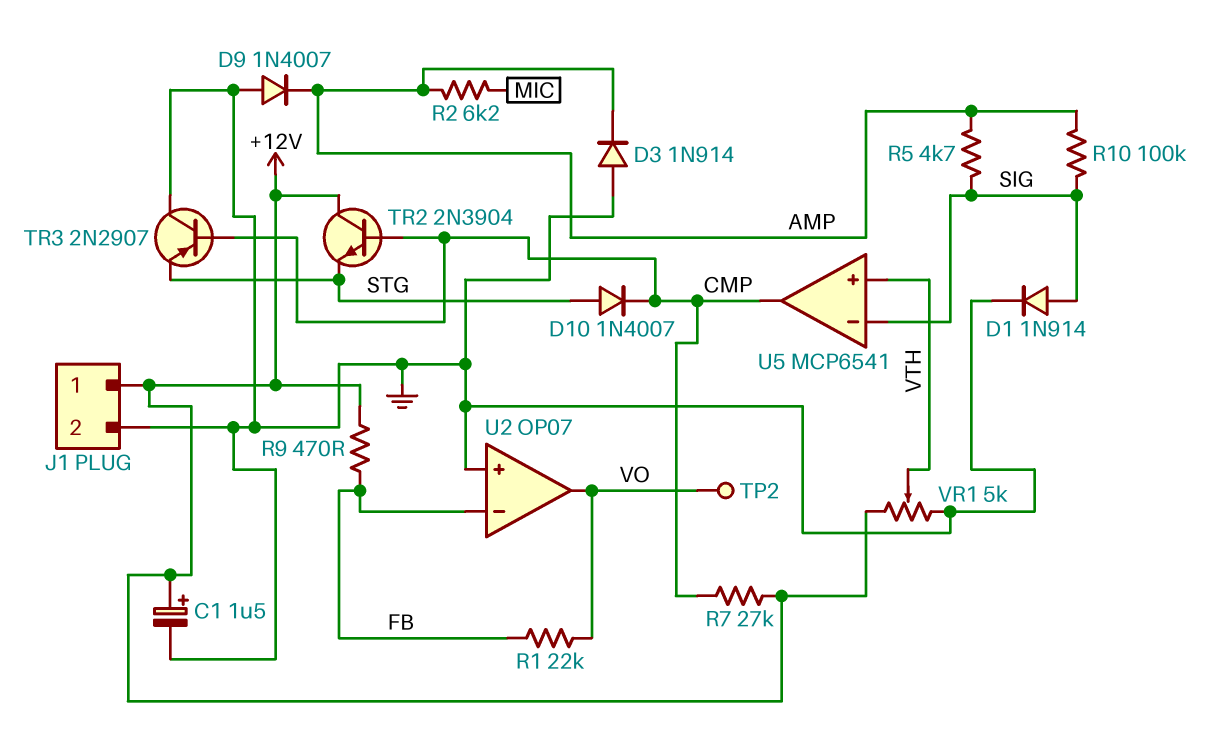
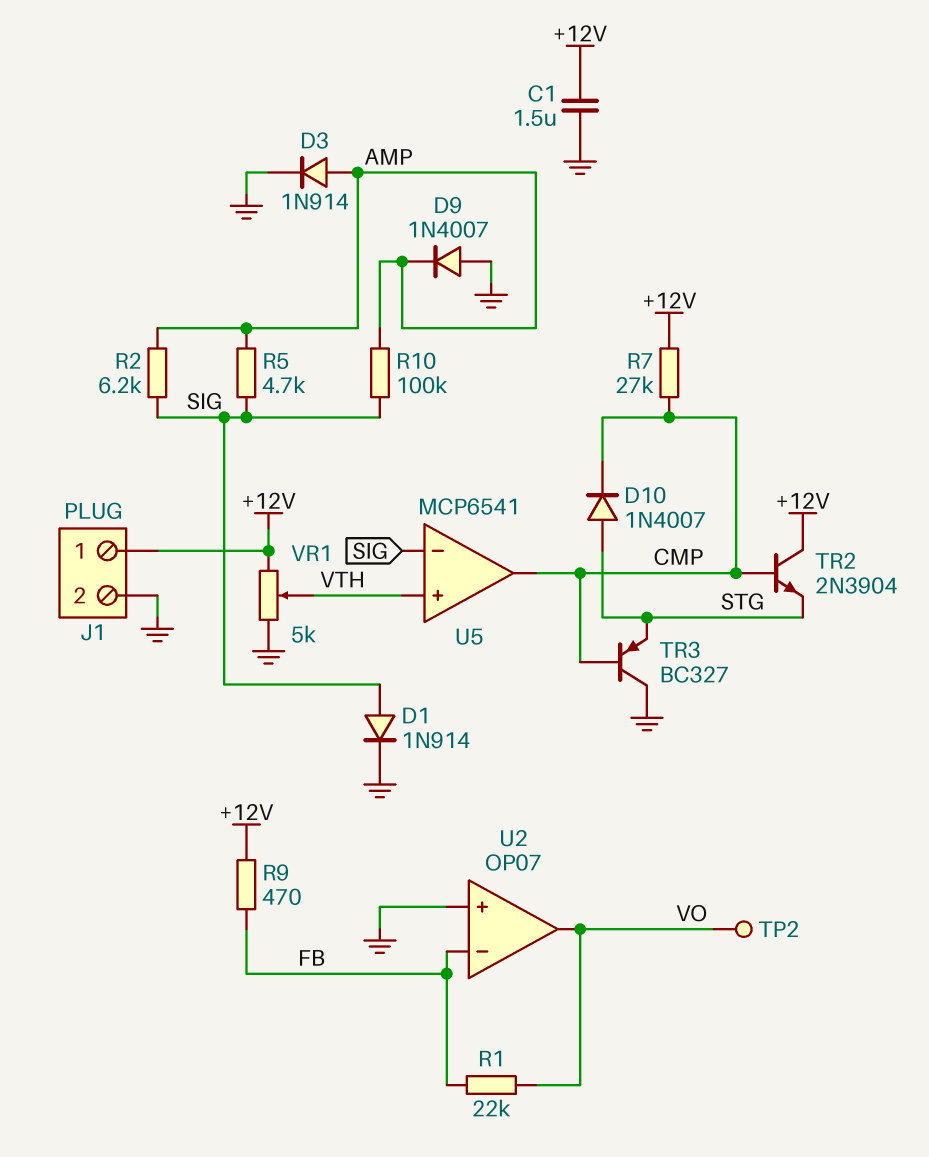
C1: 1.5uF (plus +12V, minus GND) -> 1.5uF (+12V, GND)
D3: diode 1N914 (A GND, K AMP) -> diode 1N914 (A AMP, K GND)
R2: 6.2k (AMP, MIC) -> 6.2k (AMP, SIG)
TR3: PNP 2N2907 (B CMP, C GND, E STG) -> PNP BC327 (B CMP, C GND, E STG)

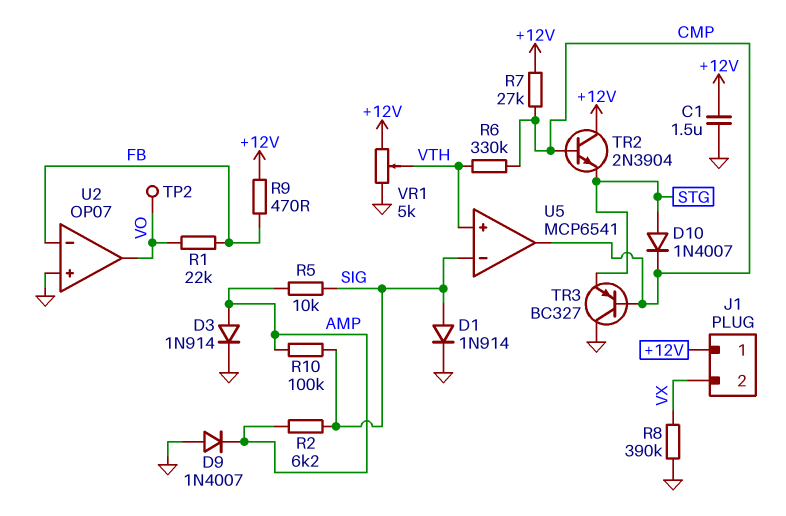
J1 pin 2: GND -> VX
R5: 4.7k (AMP, SIG) -> 10k (AMP, SIG)
R6: none -> 330k (CMP, VTH)
R8: none -> 390k (GND, VX)

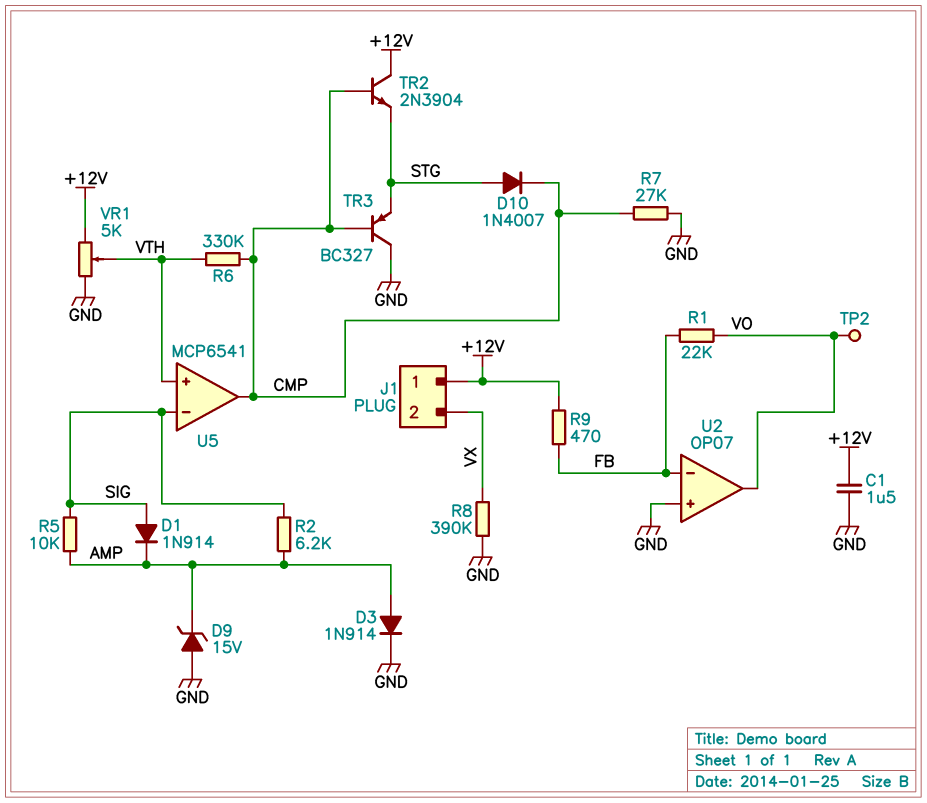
D1: diode 1N914 (A SIG, K GND) -> diode 1N914 (A SIG, K AMP)
D9: diode 1N4007 (A GND, K AMP) -> zener 15V (A GND, K AMP)
R7: 27k (+12V, CMP) -> 27k (CMP, GND)
R10: 100k (AMP, SIG) -> none

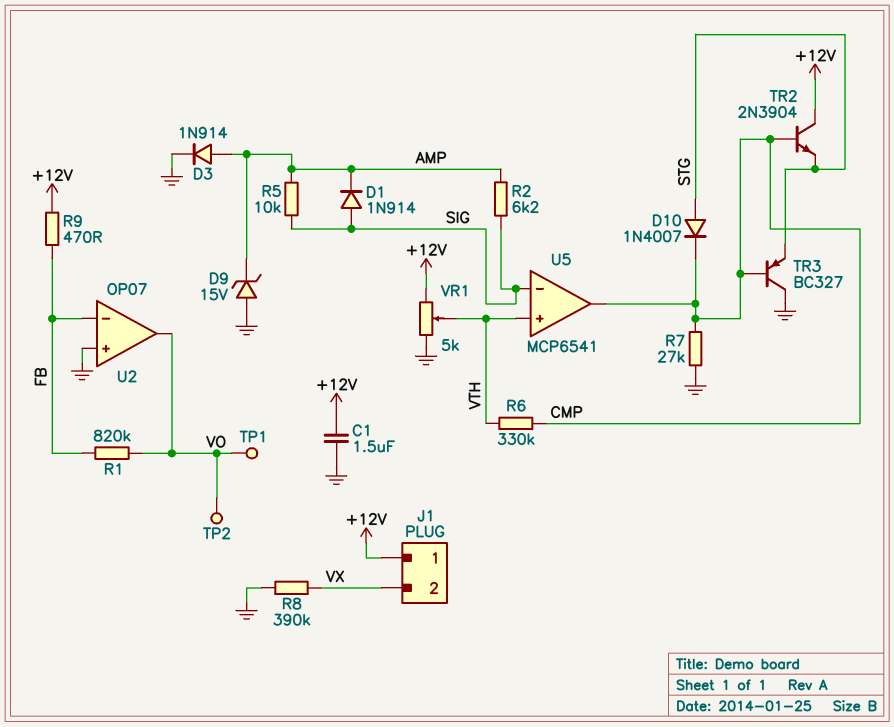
R1: 22k (FB, VO) -> 820k (FB, VO)
TP1: none -> test point (VO)

